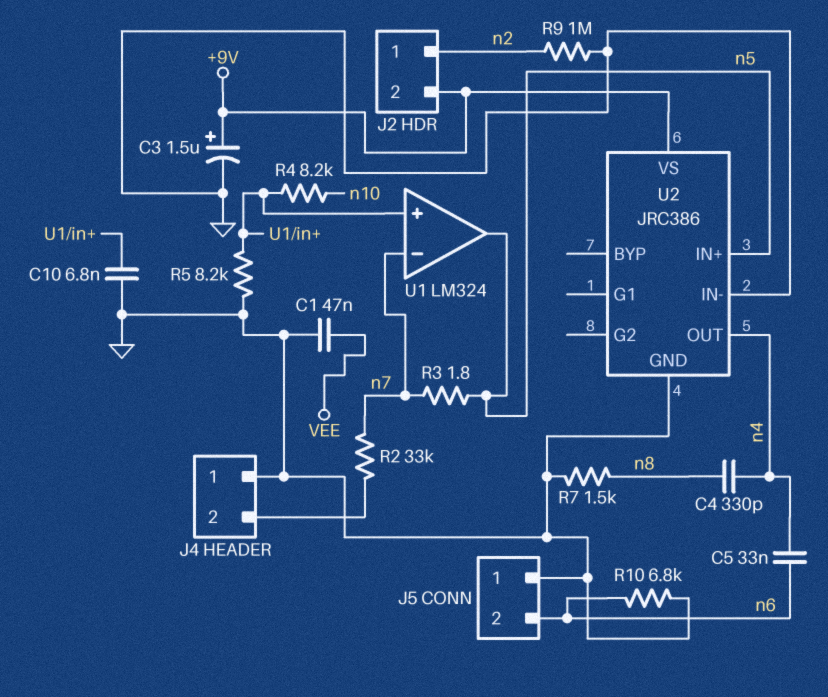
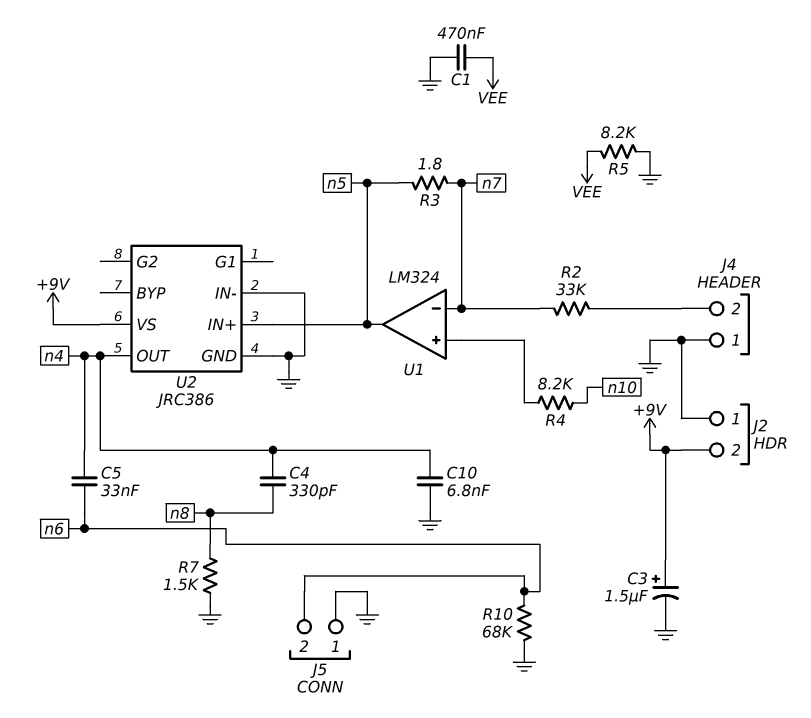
C1: 47nF (GND, VEE) -> 470nF (GND, VEE)
C10: 6.8nF (GND, U1/in+) -> 6.8nF (GND, n4)
J2 pin 1: n2 -> GND
R5: 8.2k (GND, U1/in+) -> 8.2k (GND, VEE)
R9: 1M (GND, n2) -> none
R10: 6.8k (GND, n6) -> 68k (GND, n6)

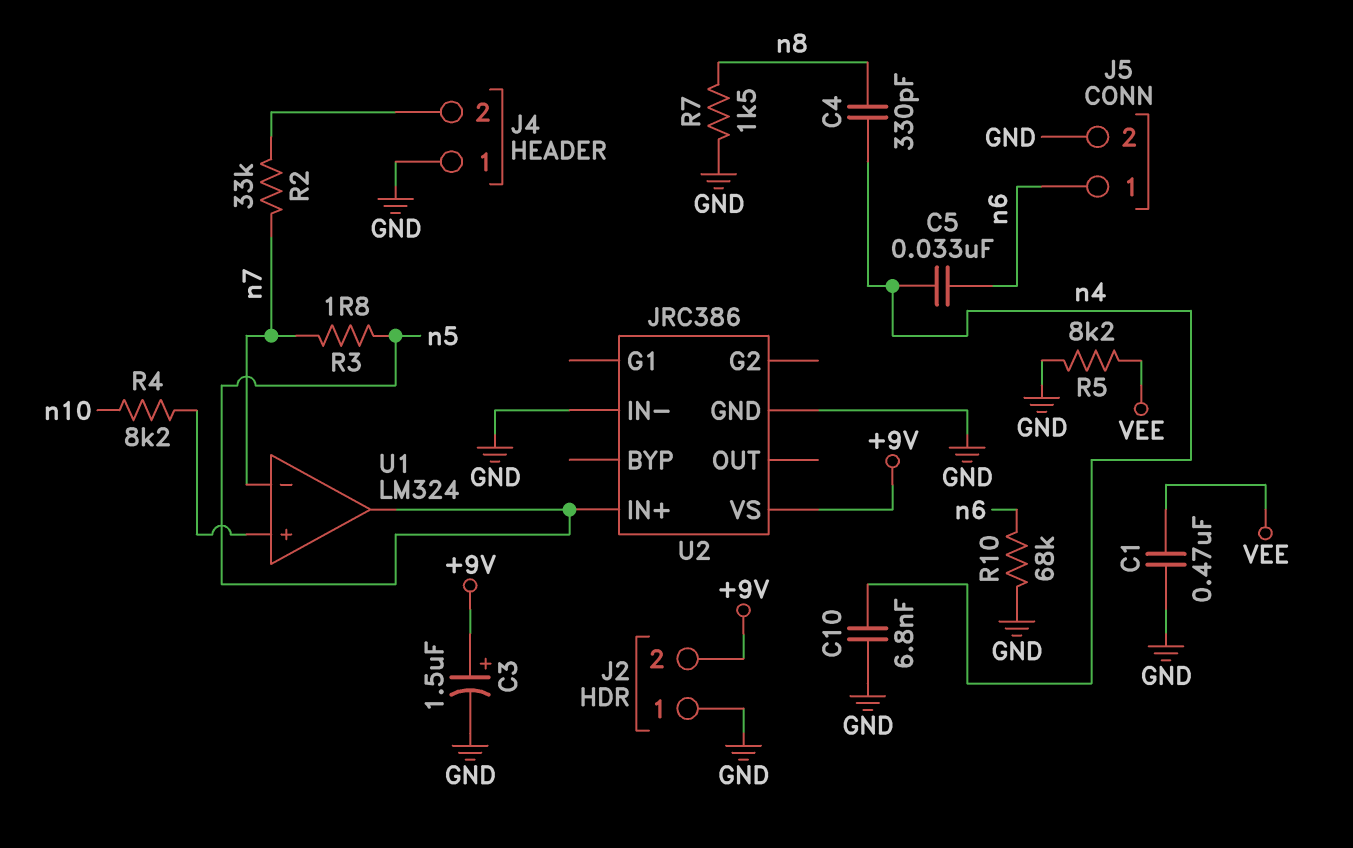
J5 pin 1: GND -> n6
J5 pin 2: n6 -> GND
U2 pin OUT: n4 -> none

